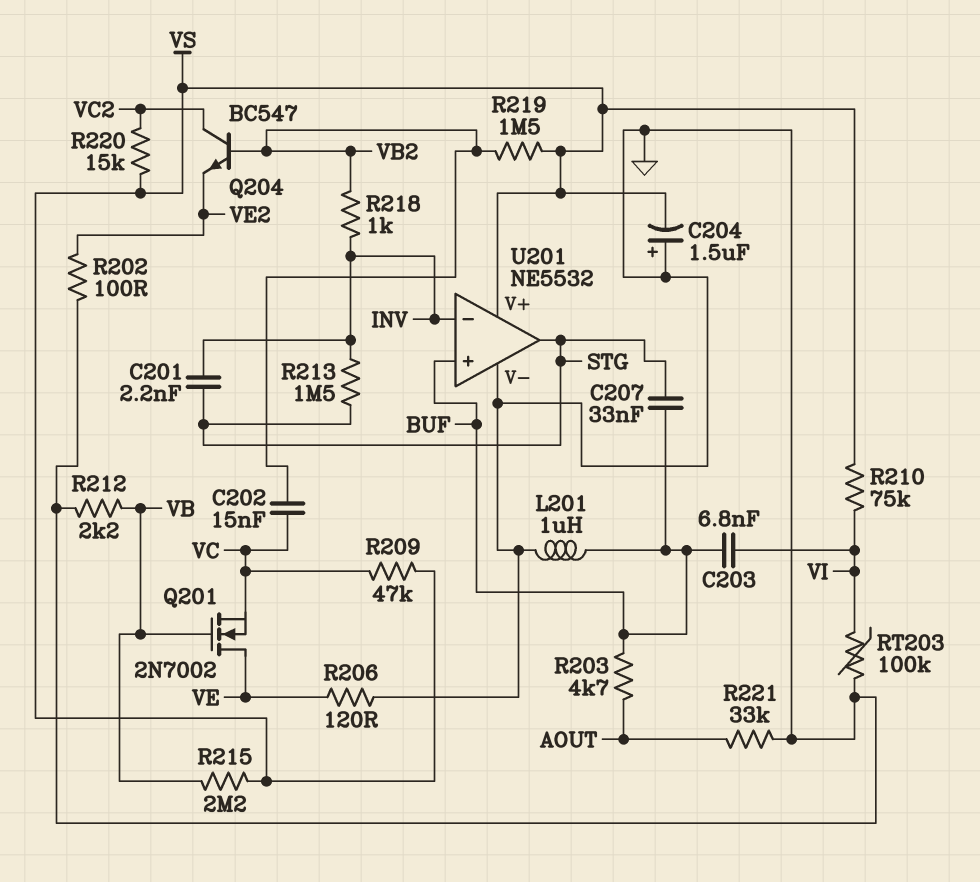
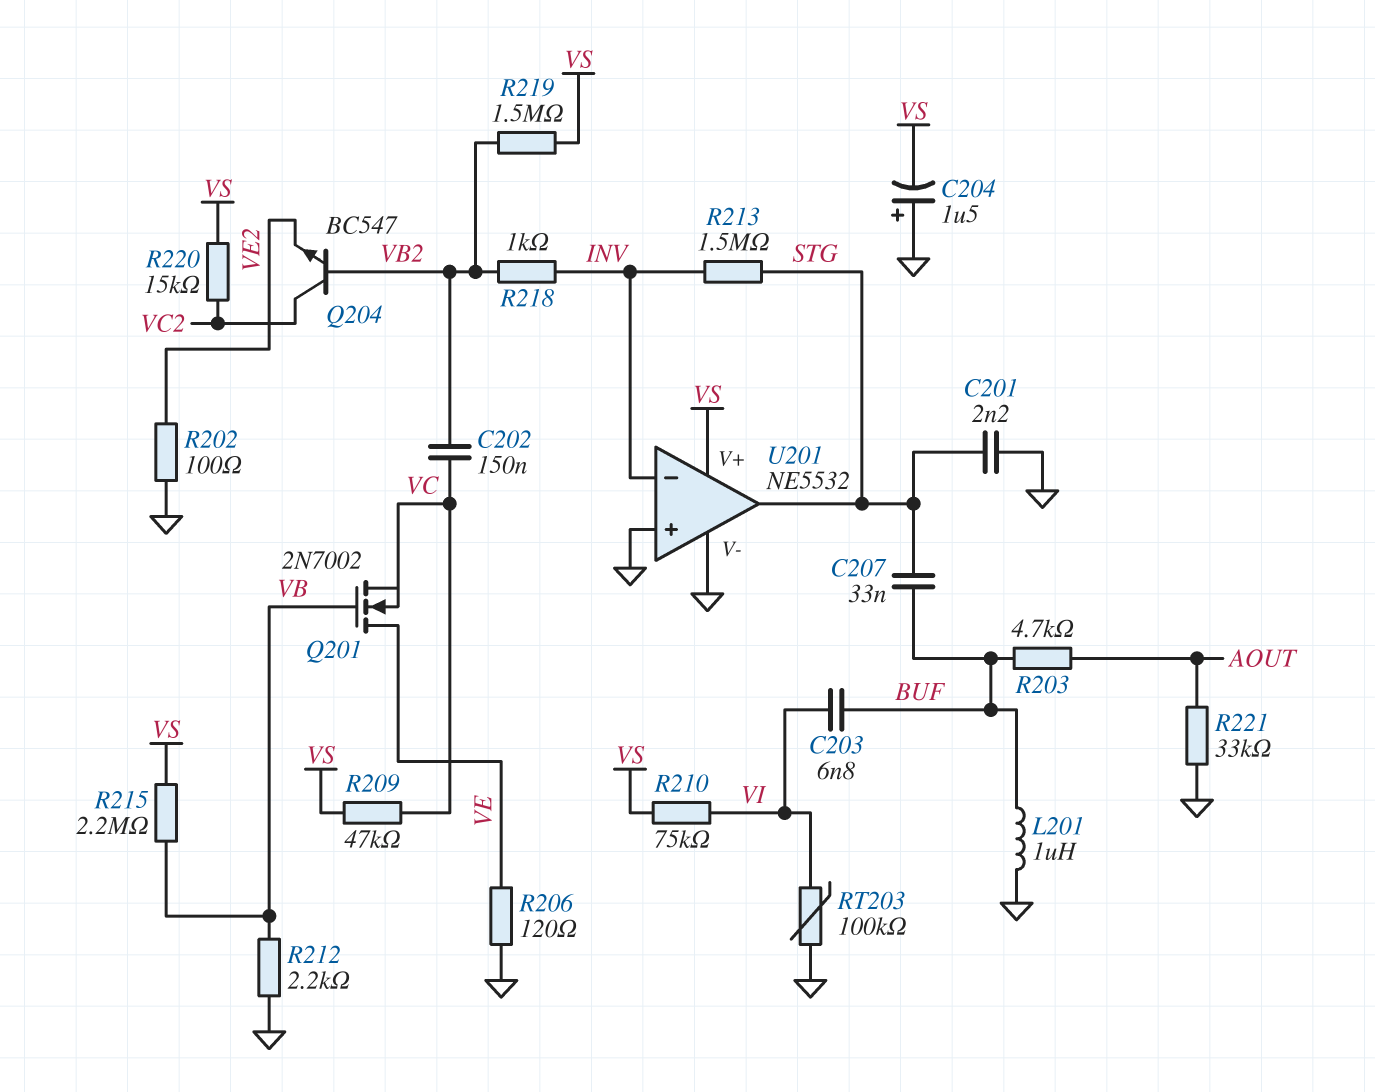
C201: 2.2nF (INV, STG) -> 2.2nF (GND, STG)
C202: 15nF (VB2, VC) -> 150nF (VB2, VC)
U201 pin in+: BUF -> GND

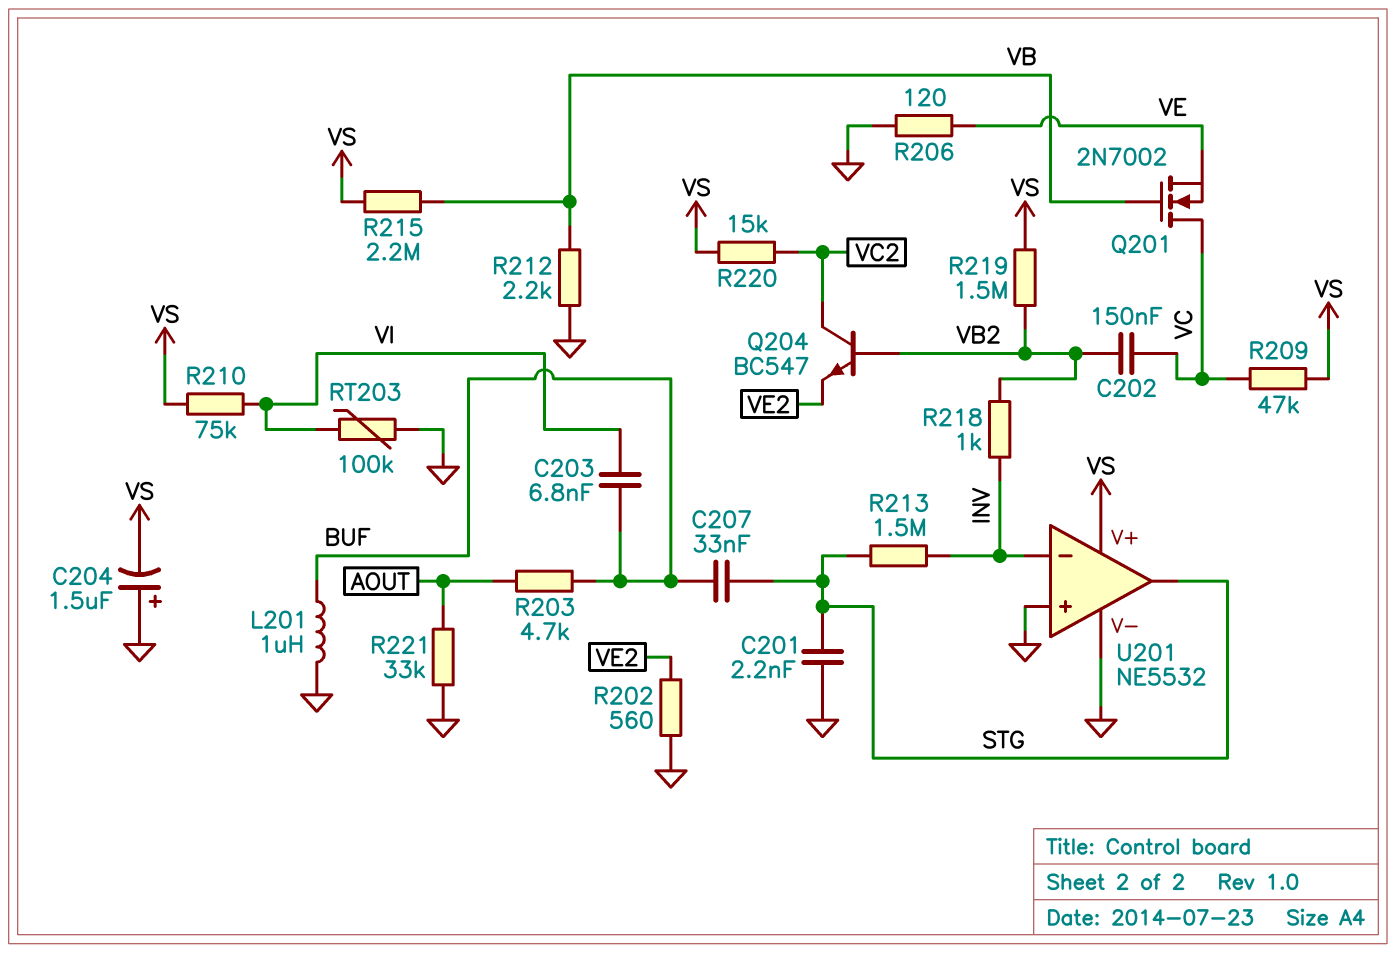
Q201: NMOS 2N7002 (G VB, D VE, S VC) -> NMOS 2N7002 (G VB, D VC, S VE)
R202: 100 (GND, VE2) -> 560 (GND, VE2)

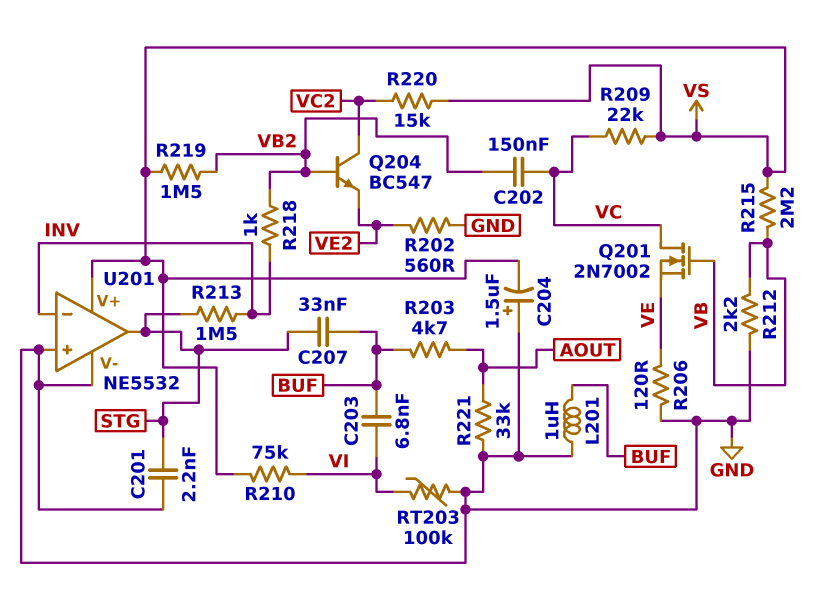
R209: 47k (VC, VS) -> 22k (VC, VS)

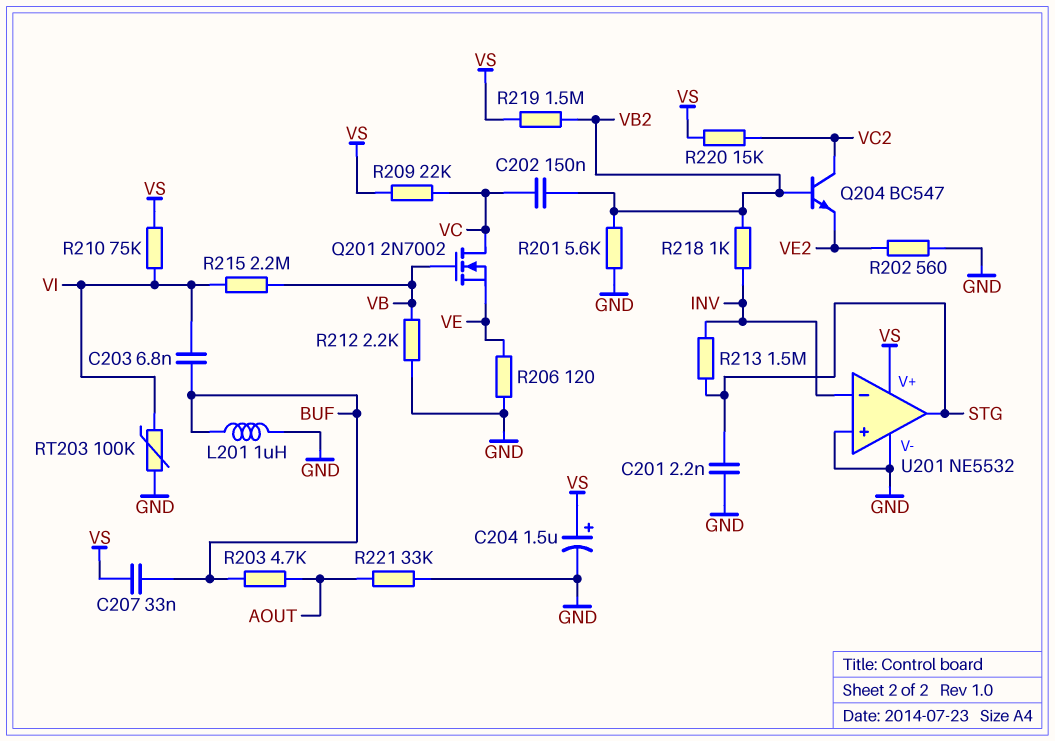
C204: 1.5uF (plus GND, minus VS) -> 1.5uF (plus VS, minus GND)
C207: 33nF (BUF, STG) -> 33nF (BUF, VS)
R201: none -> 5.6k (GND, VB2)
R215: 2.2M (VB, VS) -> 2.2M (VB, VI)

